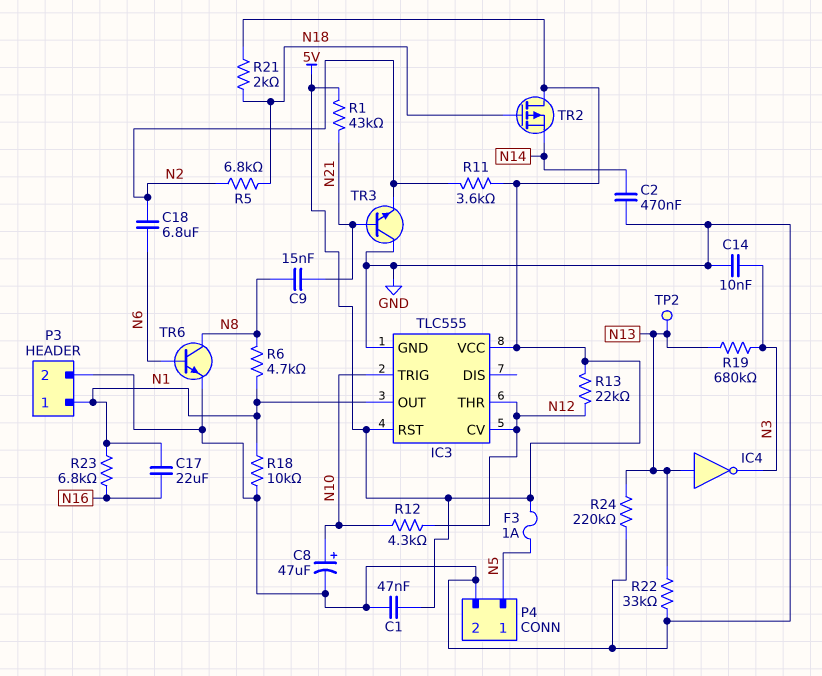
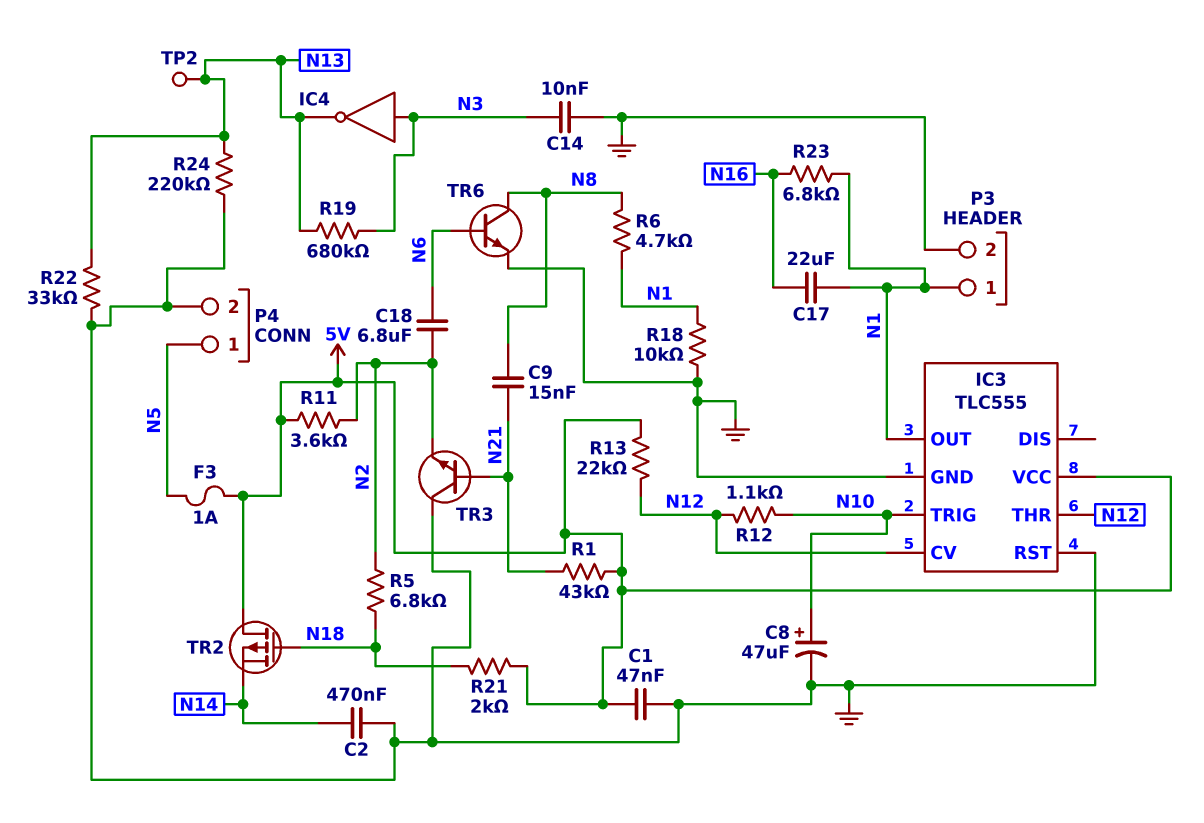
IC3 pin RST: 5V -> GND
IC4: NOT (in N13, out N3) -> NOT (in N3, out N13)
R12: 4.3k (N10, N12) -> 1.1k (N10, N12)

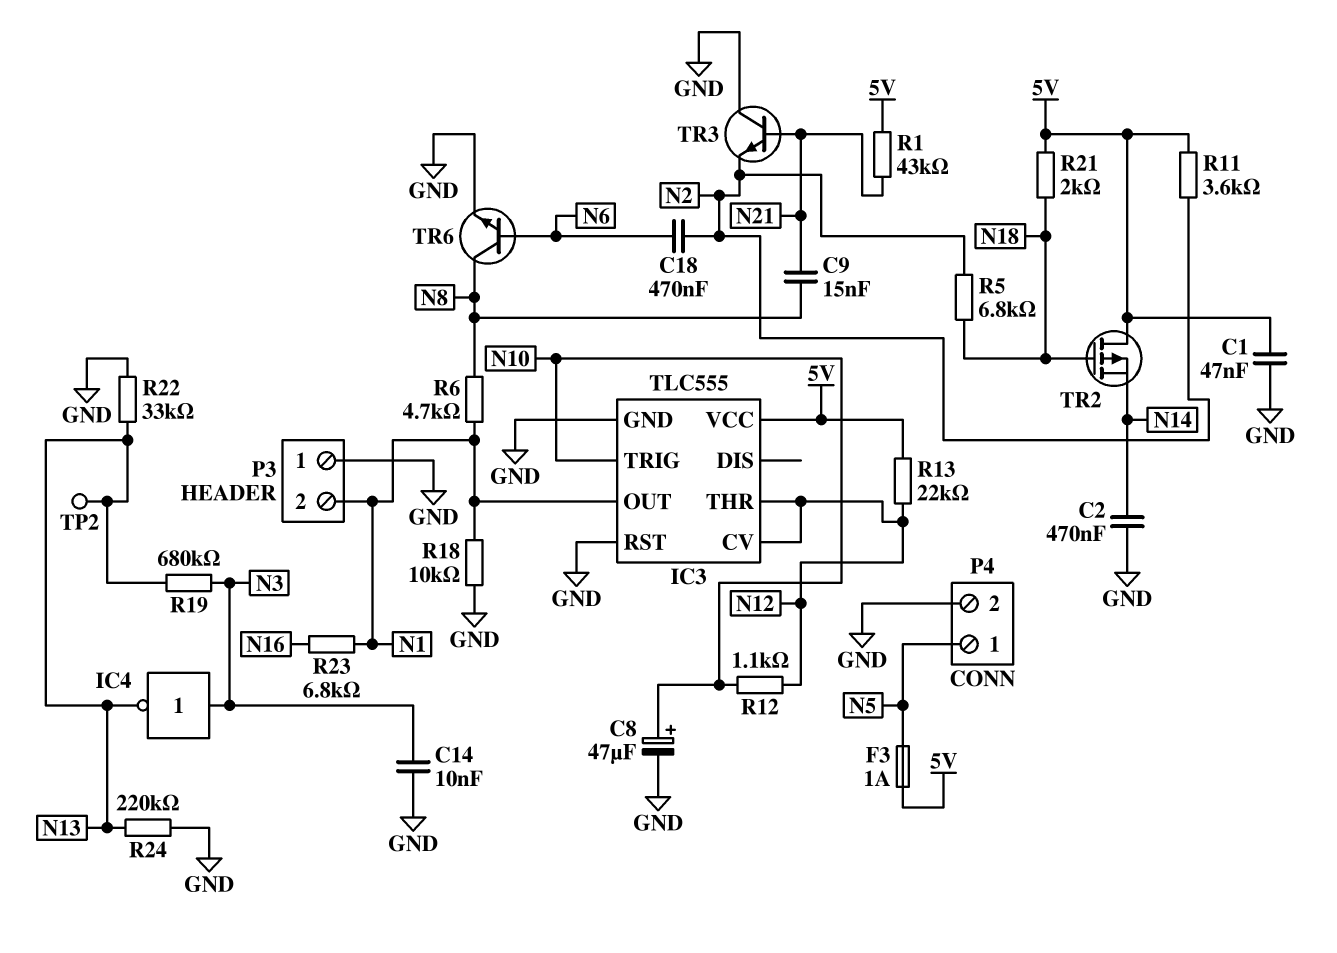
C17: 22uF (N1, N16) -> none
C18: 6.8uF (N2, N6) -> 470nF (N2, N6)
P3 pin 1: N1 -> GND
P3 pin 2: GND -> N1

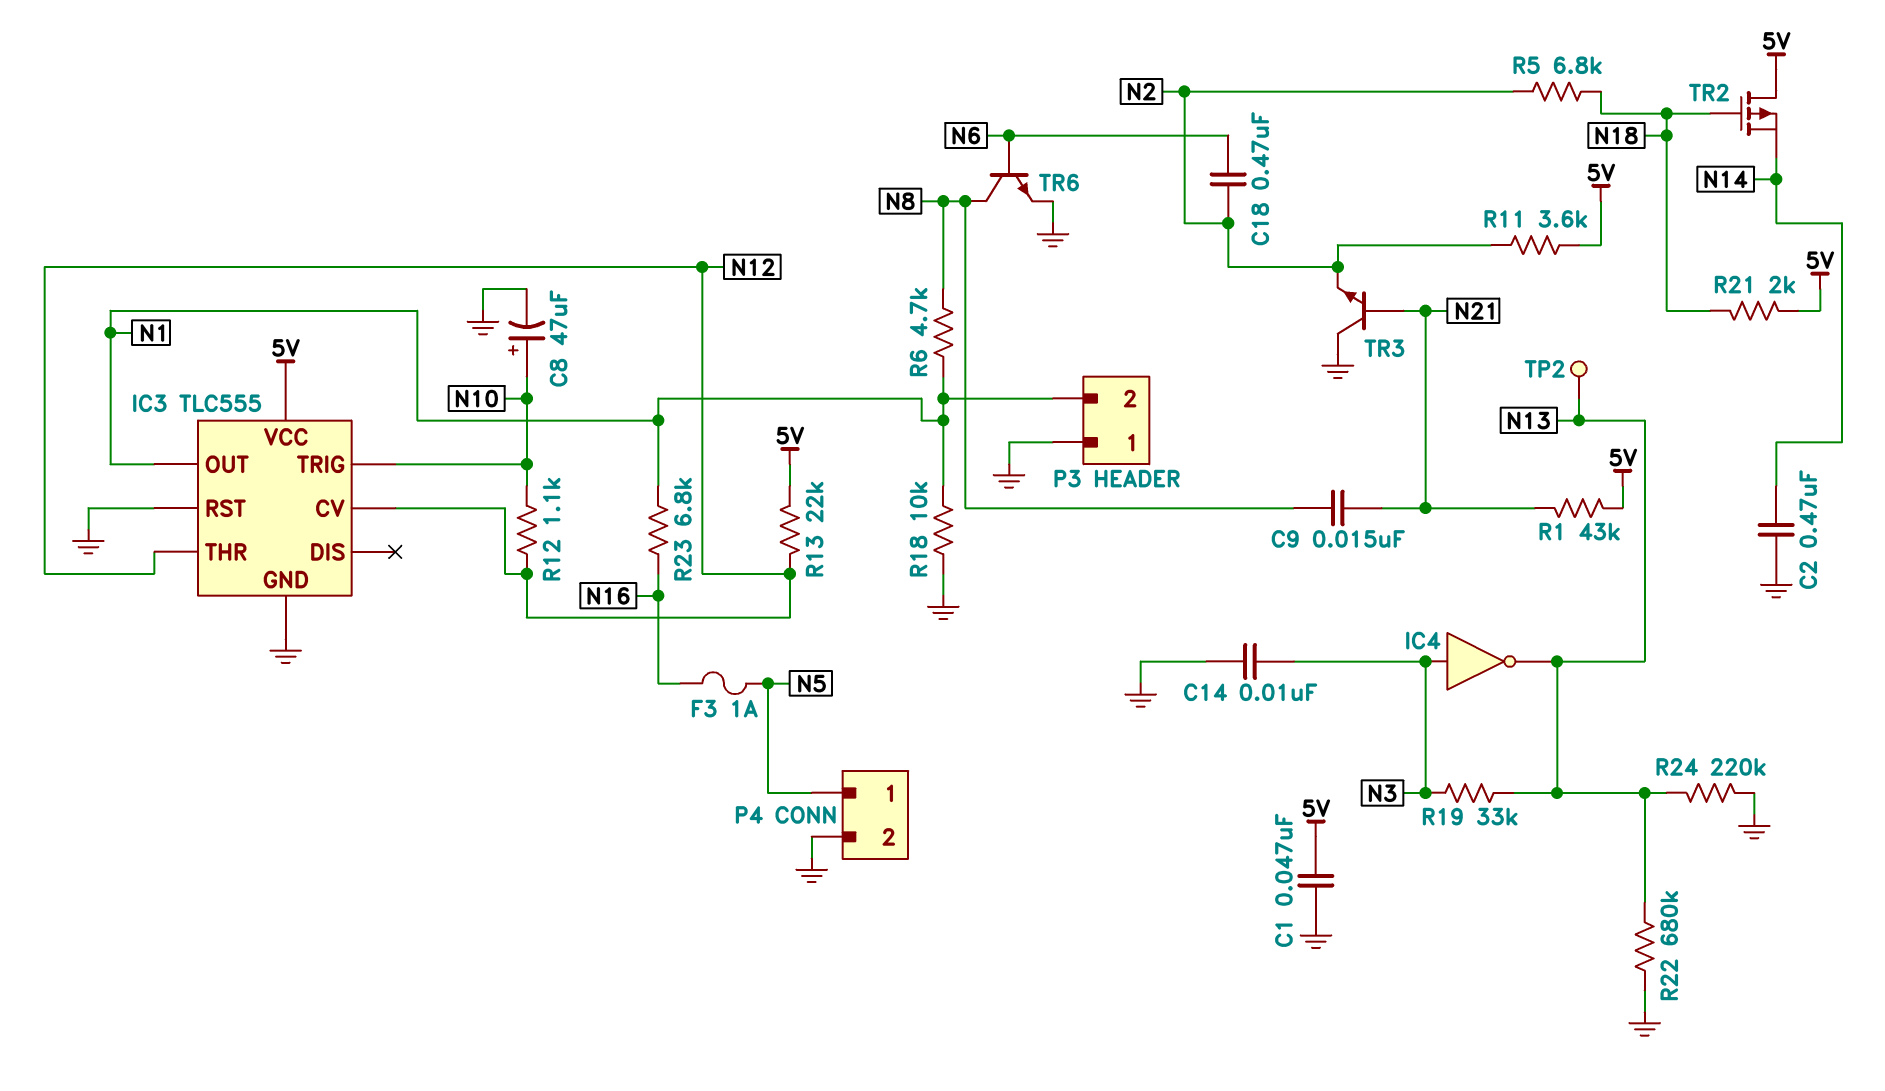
F3: 1A (5V, N5) -> 1A (N5, N16)
R19: 680k (N3, N13) -> 33k (N3, N13)
R22: 33k (GND, N13) -> 680k (GND, N13)

